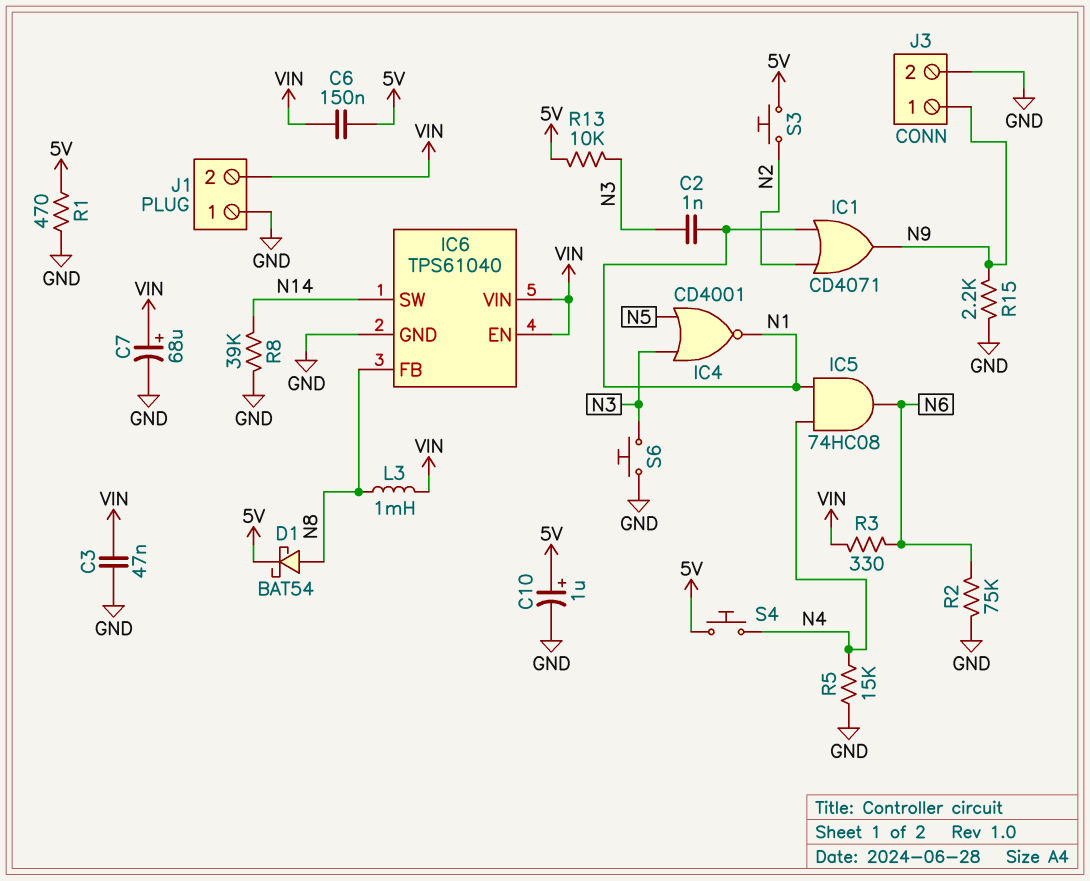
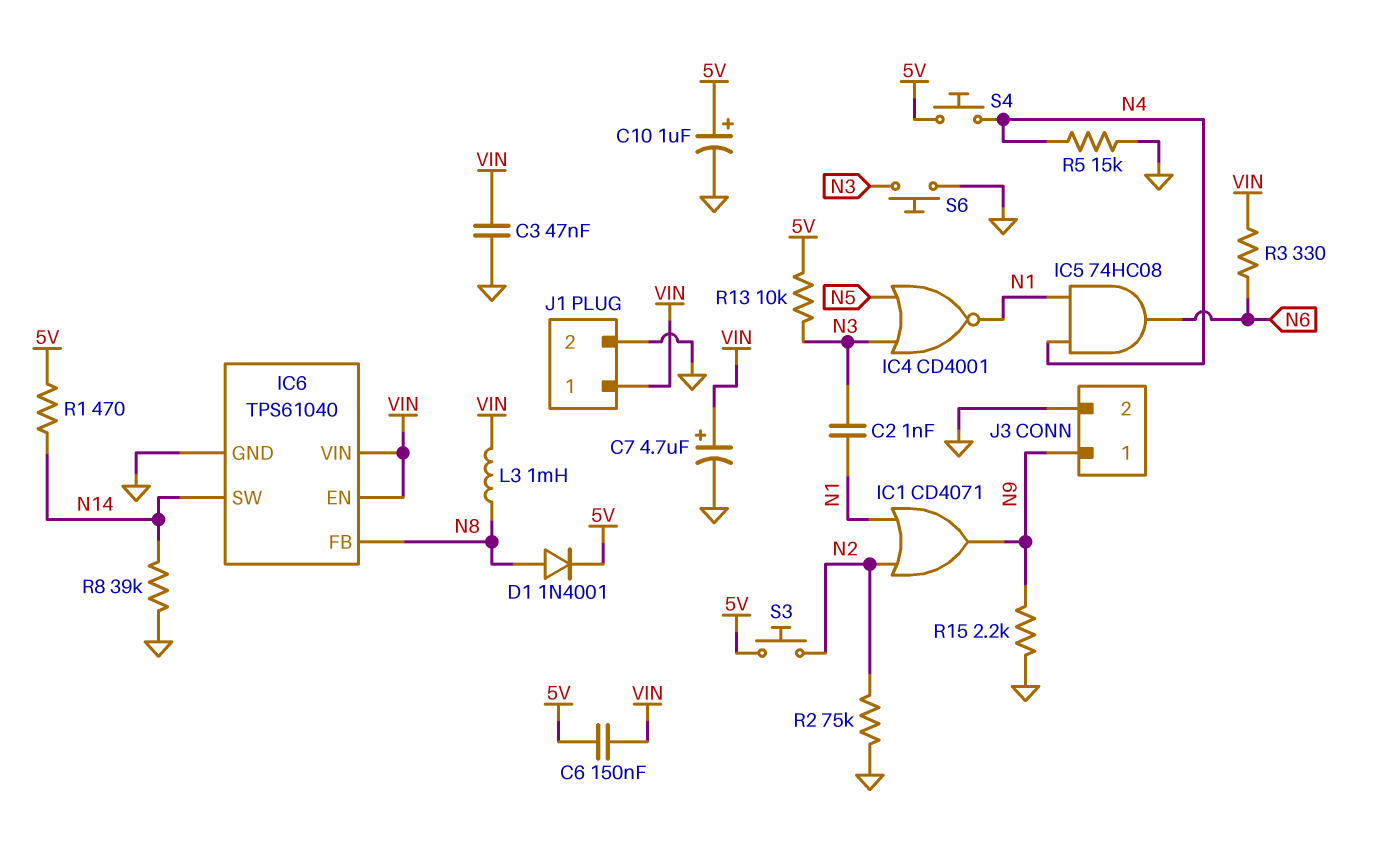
C7: 68uF (plus VIN, minus GND) -> 4.7uF (plus VIN, minus GND)
D1: schottky BAT54 (A N8, K 5V) -> diode 1N4001 (A N8, K 5V)
J1 pin 1: GND -> VIN
J1 pin 2: VIN -> GND
R1: 470 (5V, GND) -> 470 (5V, N14)
R2: 75k (GND, N6) -> 75k (GND, N2)

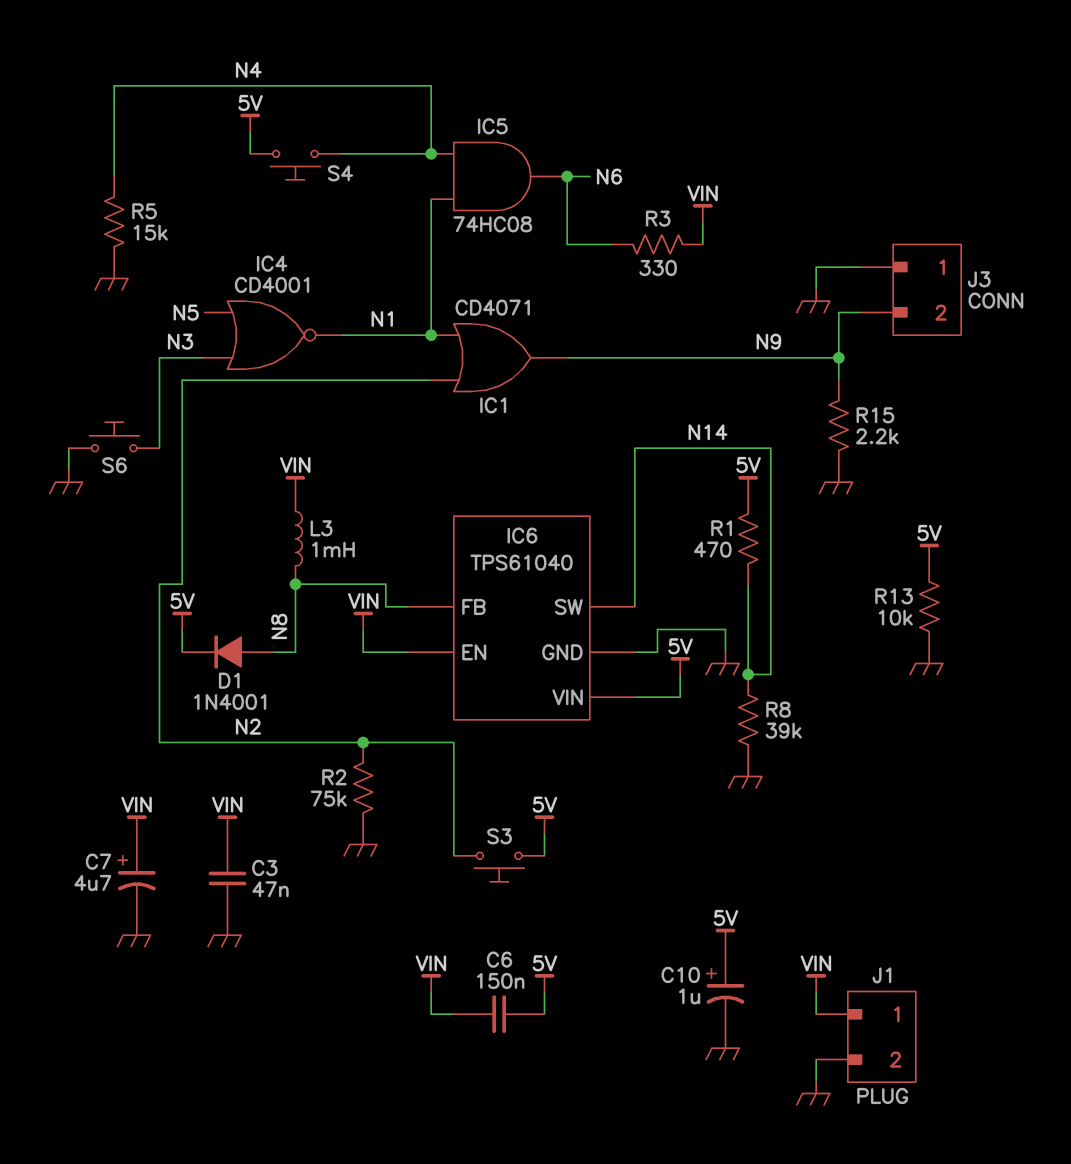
C2: 1nF (N1, N3) -> none
IC6 pin VIN: VIN -> 5V
J3 pin 1: N9 -> GND
J3 pin 2: GND -> N9
R13: 10k (5V, N3) -> 10k (5V, GND)

